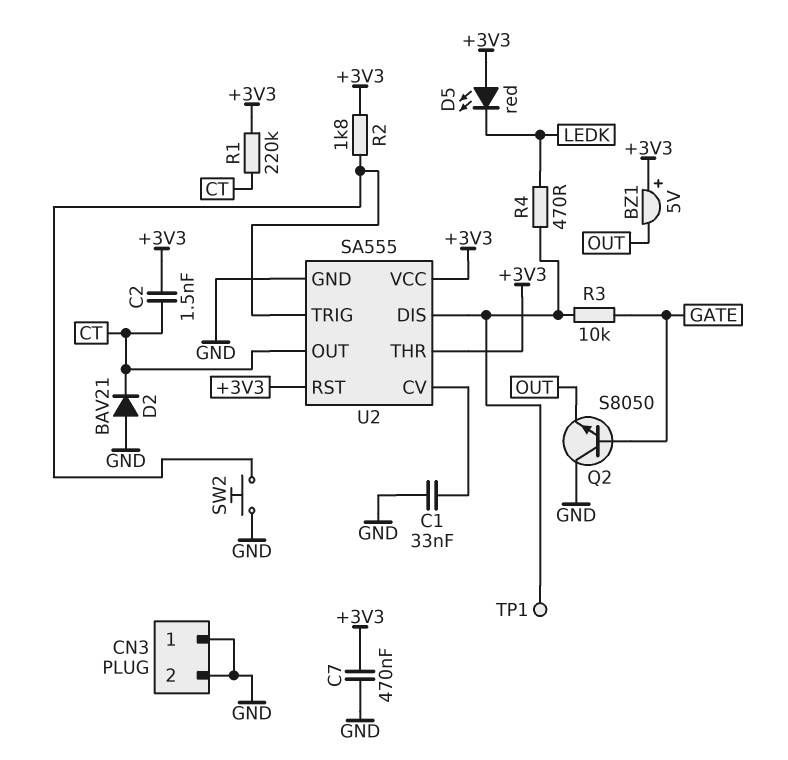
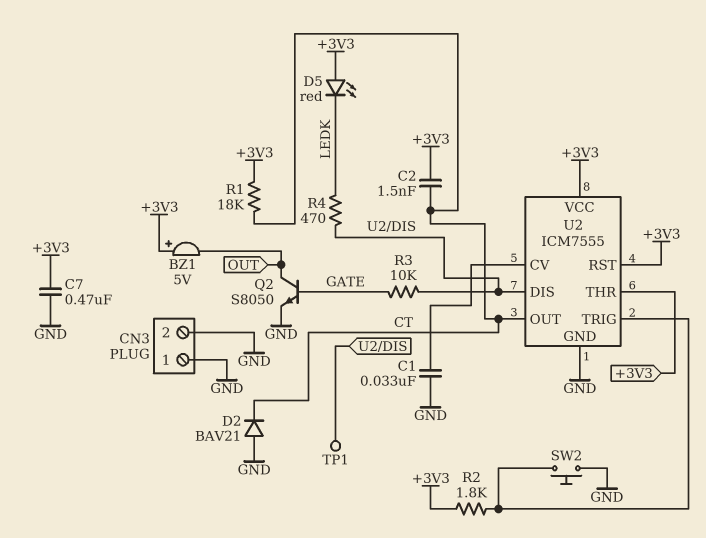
Q2: NPN S8050 (B GATE, C GND, E OUT) -> NPN S8050 (B GATE, C OUT, E GND)
R1: 220k (+3V3, CT) -> 18k (+3V3, CT)
U2: SA555 -> ICM7555

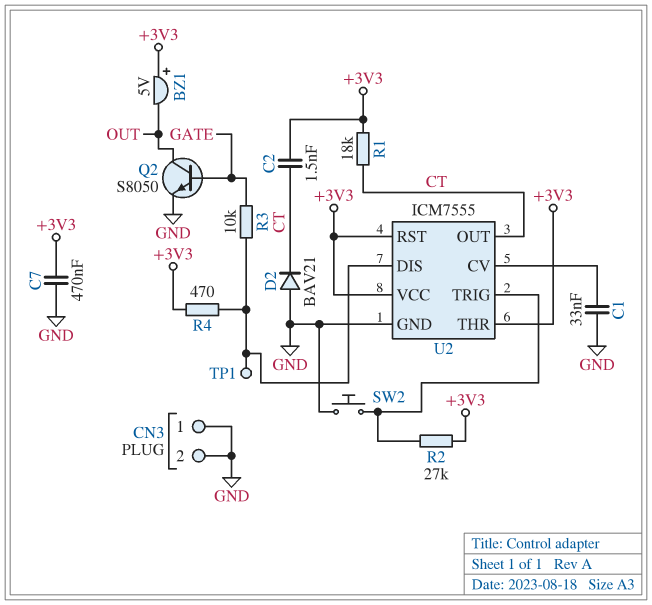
D5: LED red (A +3V3, K LEDK) -> none
R2: 1.8k (+3V3, U2/TRIG) -> 27k (+3V3, U2/TRIG)
R4: 470 (LEDK, U2/DIS) -> 470 (+3V3, U2/DIS)

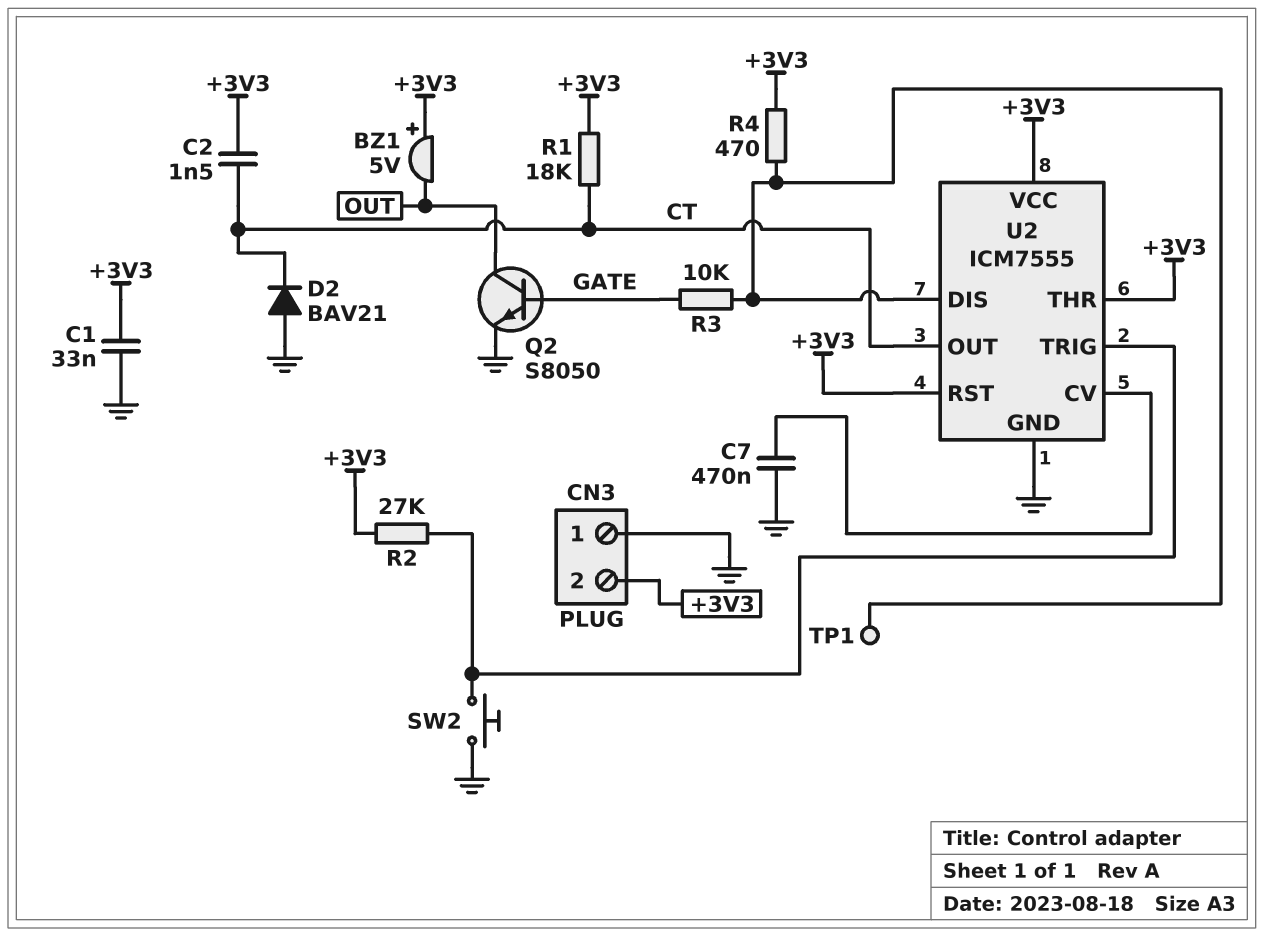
C1: 33nF (GND, U2/CV) -> 33nF (+3V3, GND)
C7: 470nF (+3V3, GND) -> 470nF (GND, U2/CV)
CN3 pin 2: GND -> +3V3

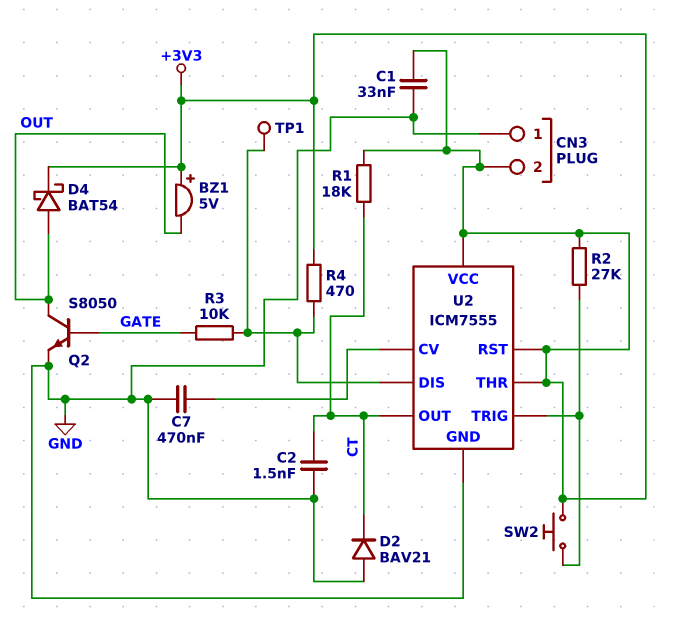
C2: 1.5nF (+3V3, CT) -> 1.5nF (CT, GND)
D4: none -> schottky BAT54 (A OUT, K +3V3)
SW2: button (GND, U2/TRIG) -> button (+3V3, U2/TRIG)

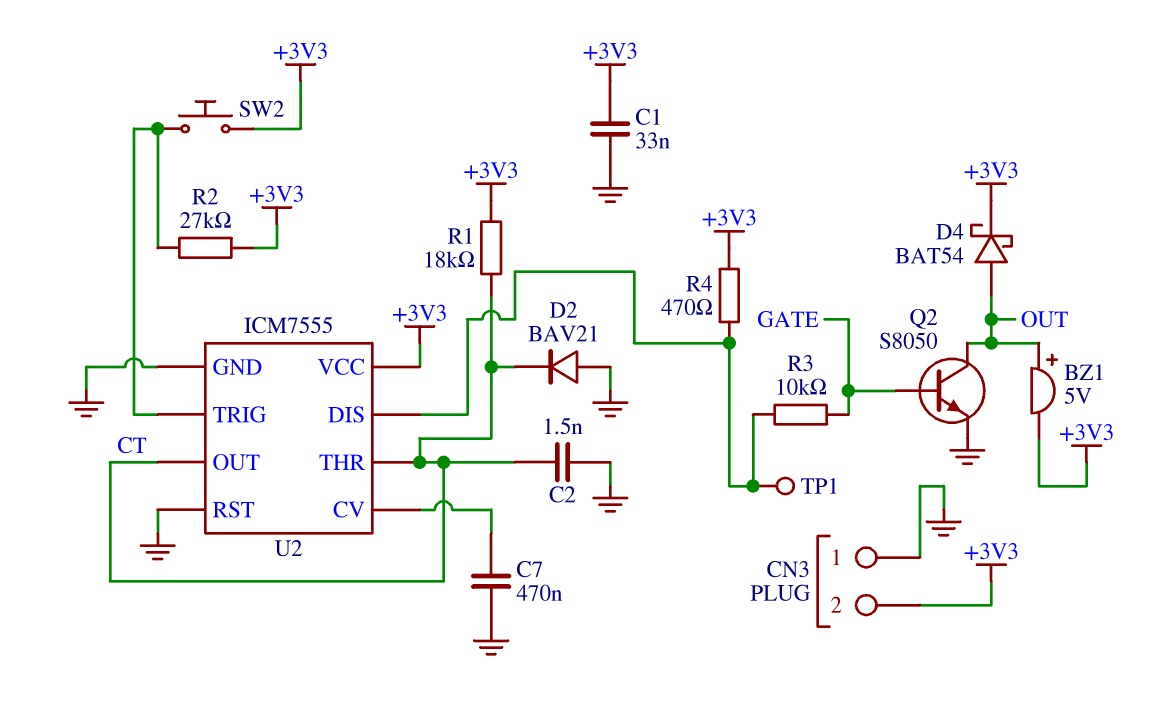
BZ1: buzzer 5V (plus +3V3, minus OUT) -> buzzer 5V (plus OUT, minus +3V3)
U2 pin RST: +3V3 -> GND
U2 pin THR: +3V3 -> CT

